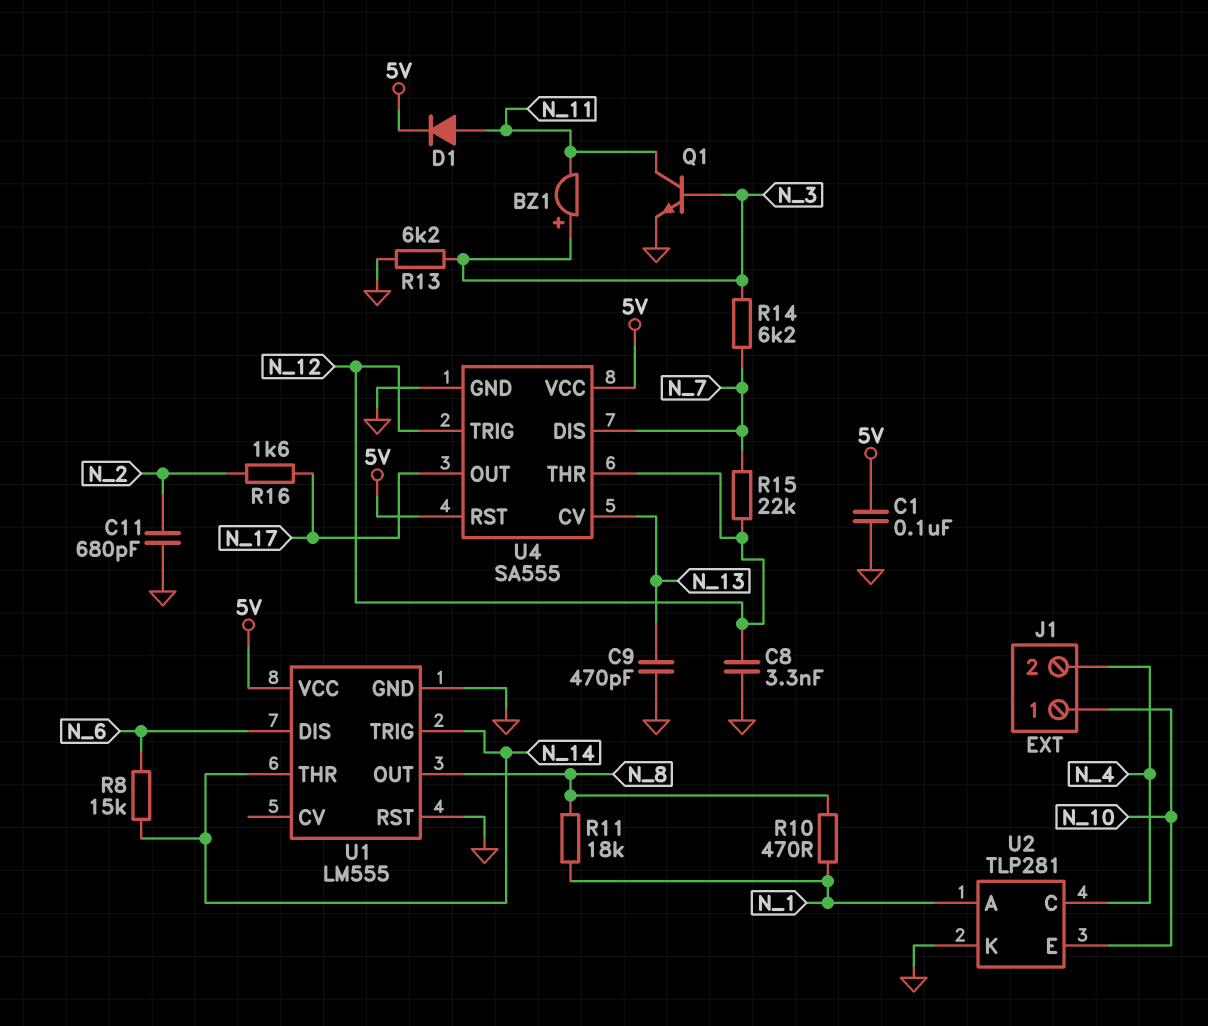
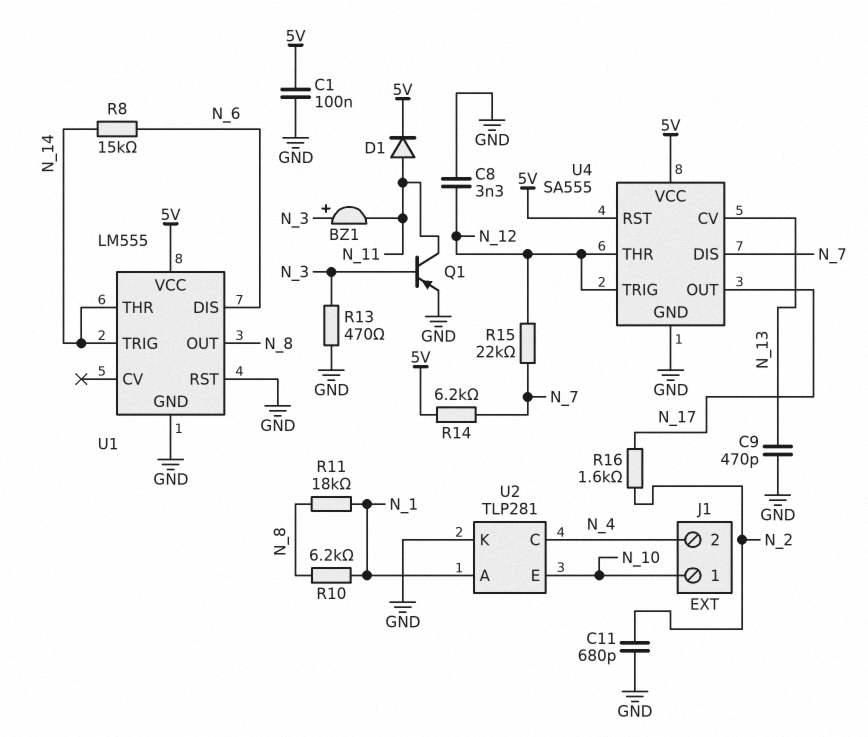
Q1: NPN (B N_3, C N_11, E GND) -> PNP (B N_3, C N_11, E GND)
R10: 470 (N_1, N_8) -> 6.2k (N_1, N_8)
R13: 6.2k (GND, N_3) -> 470 (GND, N_3)
R14: 6.2k (N_3, N_7) -> 6.2k (5V, N_7)

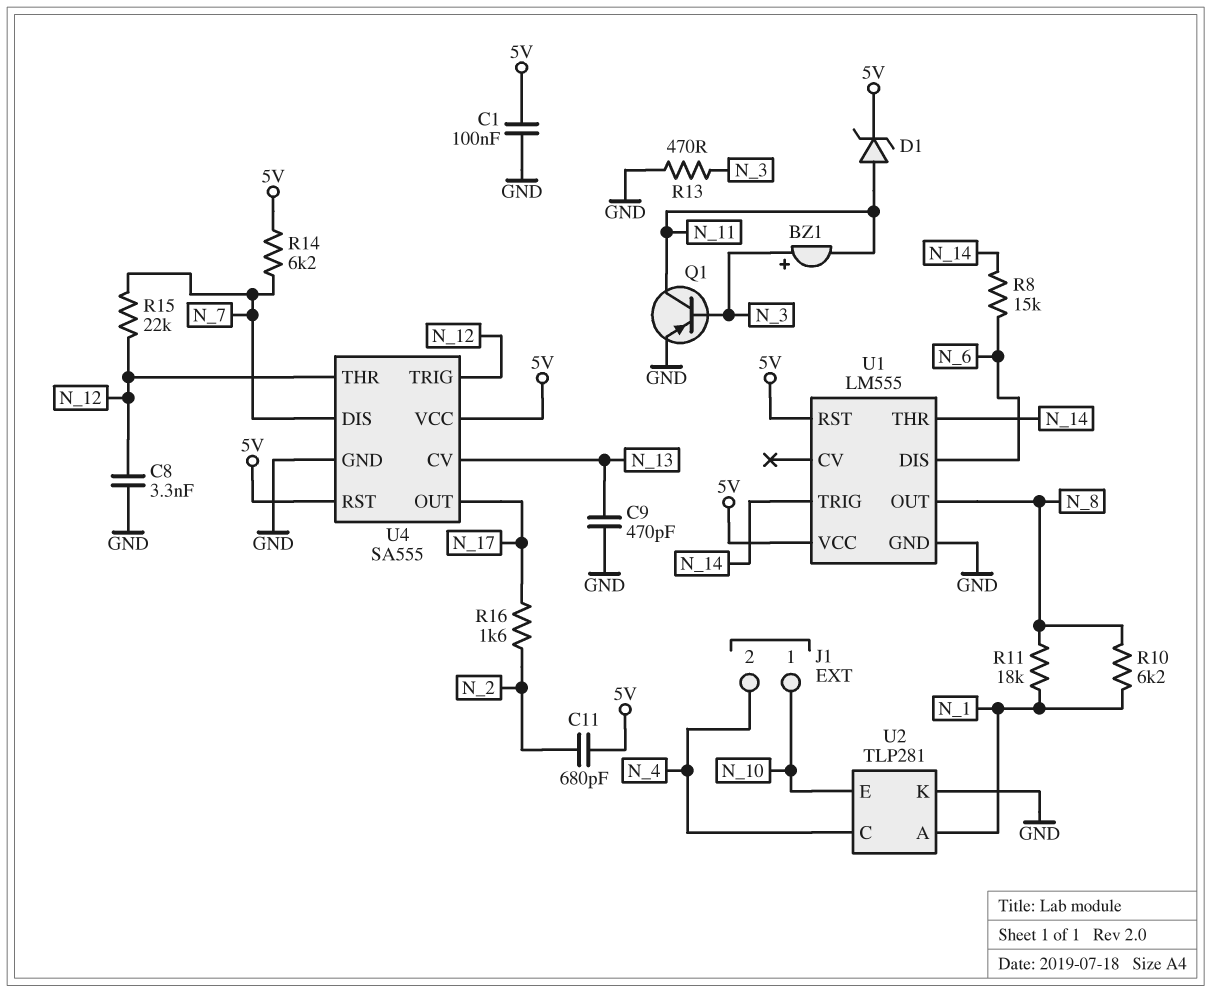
C11: 680pF (GND, N_2) -> 680pF (5V, N_2)
D1: diode (A N_11, K 5V) -> zener (A N_11, K 5V)
U1 pin RST: GND -> 5V

